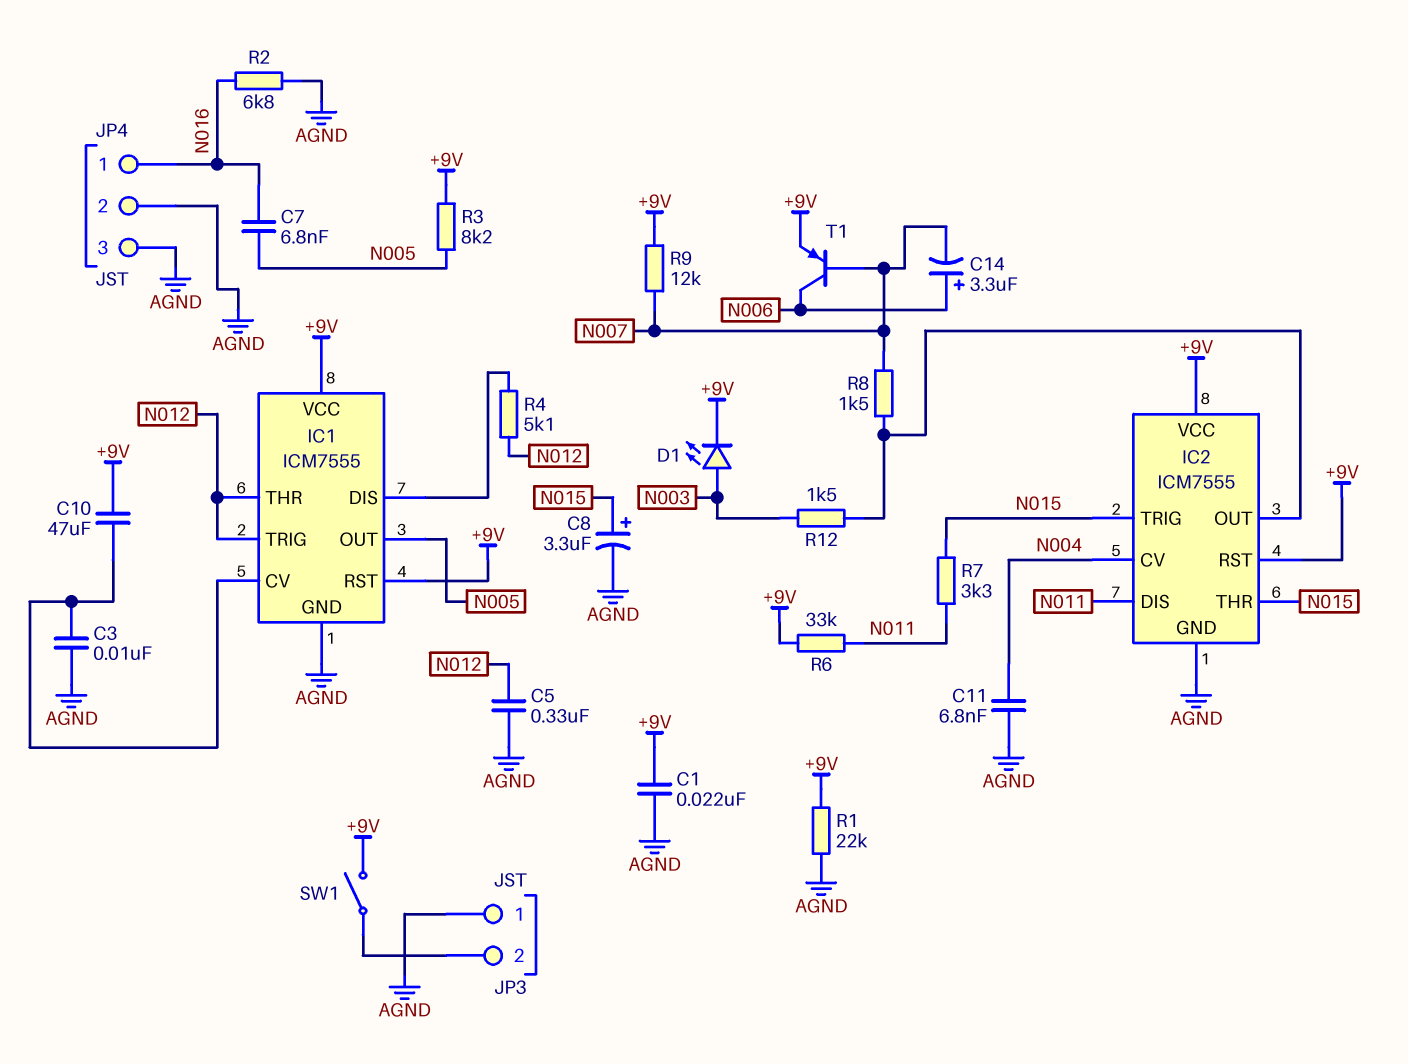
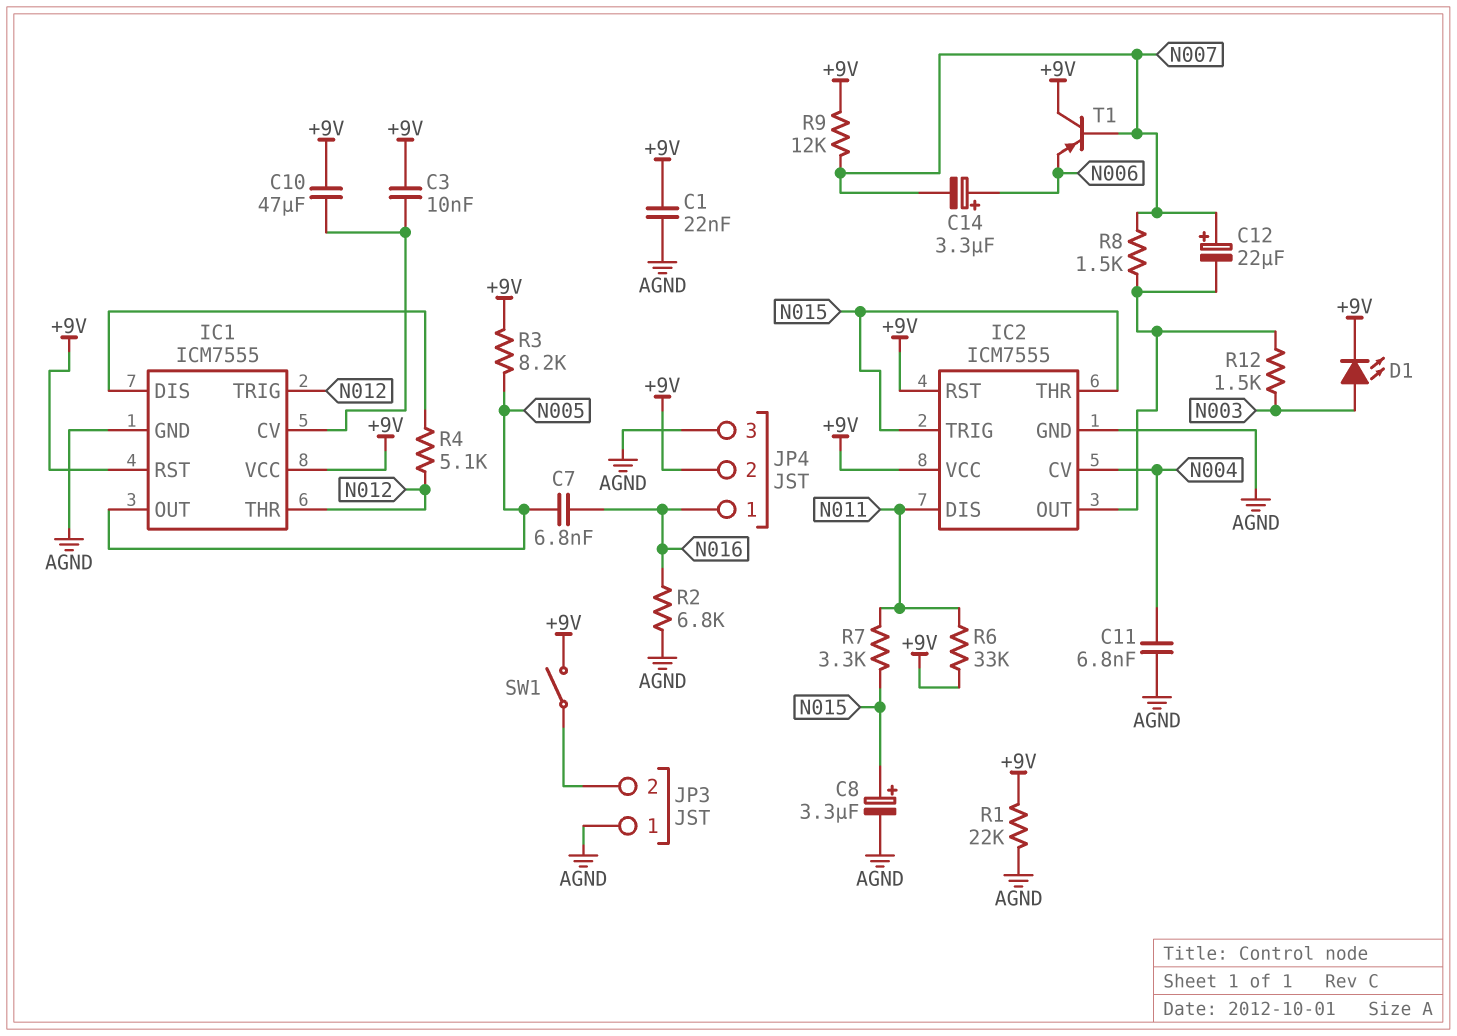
C3: 10nF (AGND, IC1/CV) -> 10nF (+9V, IC1/CV)
C5: 330nF (AGND, N012) -> none
C12: none -> 22uF (plus N007, minus IC2/OUT)
JP4 pin 2: AGND -> +9V
T1: PNP (B N007, C N006, E +9V) -> PNP (B N007, C +9V, E N006)

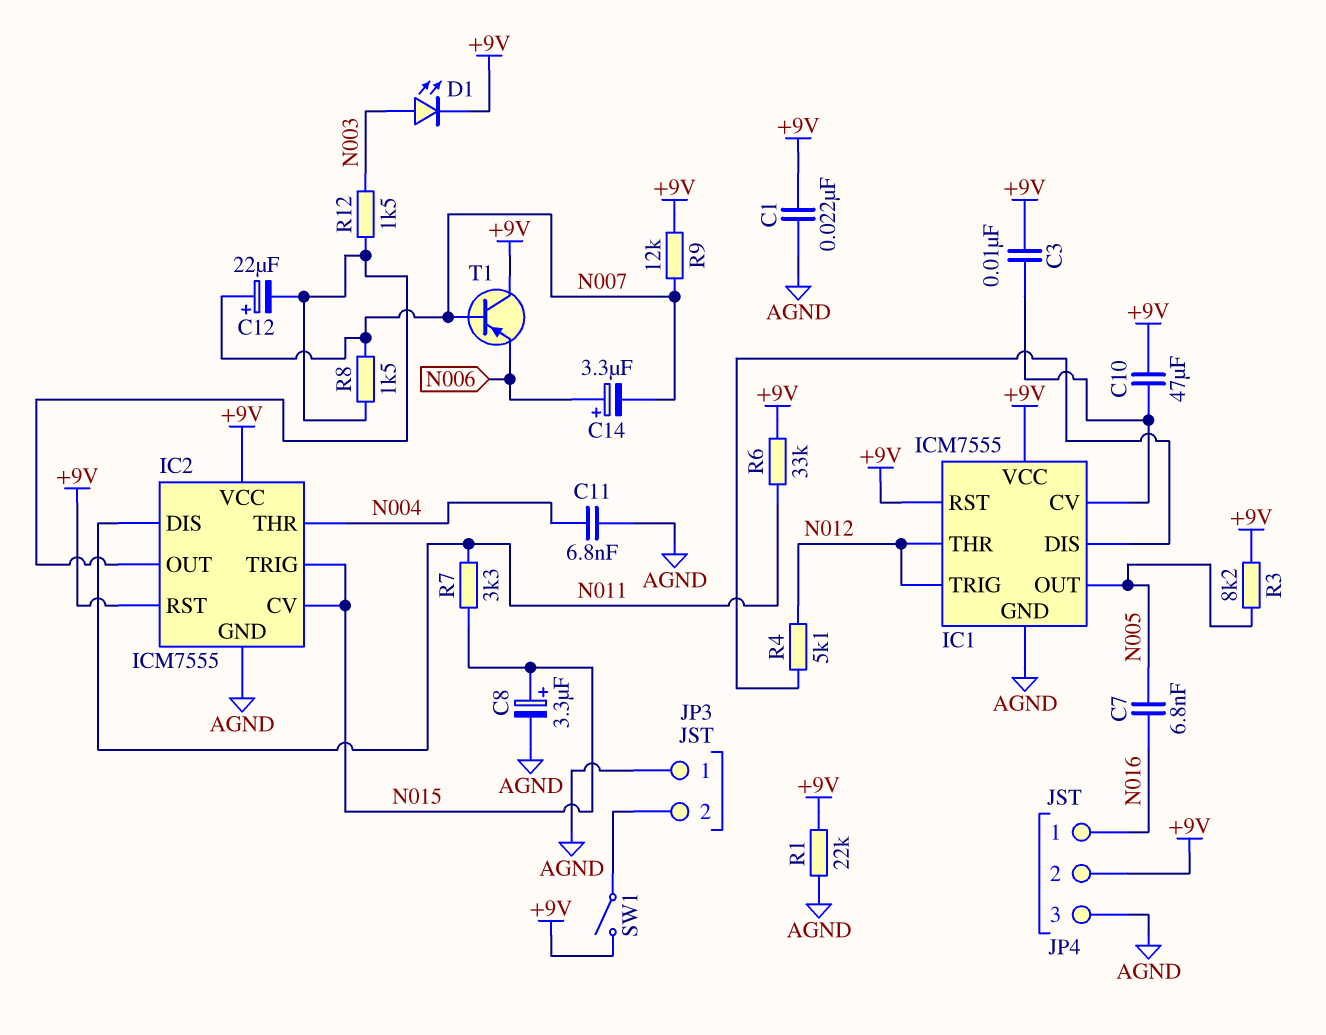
IC2 pin CV: N004 -> N015
IC2 pin THR: N015 -> N004
R2: 6.8k (AGND, N016) -> none

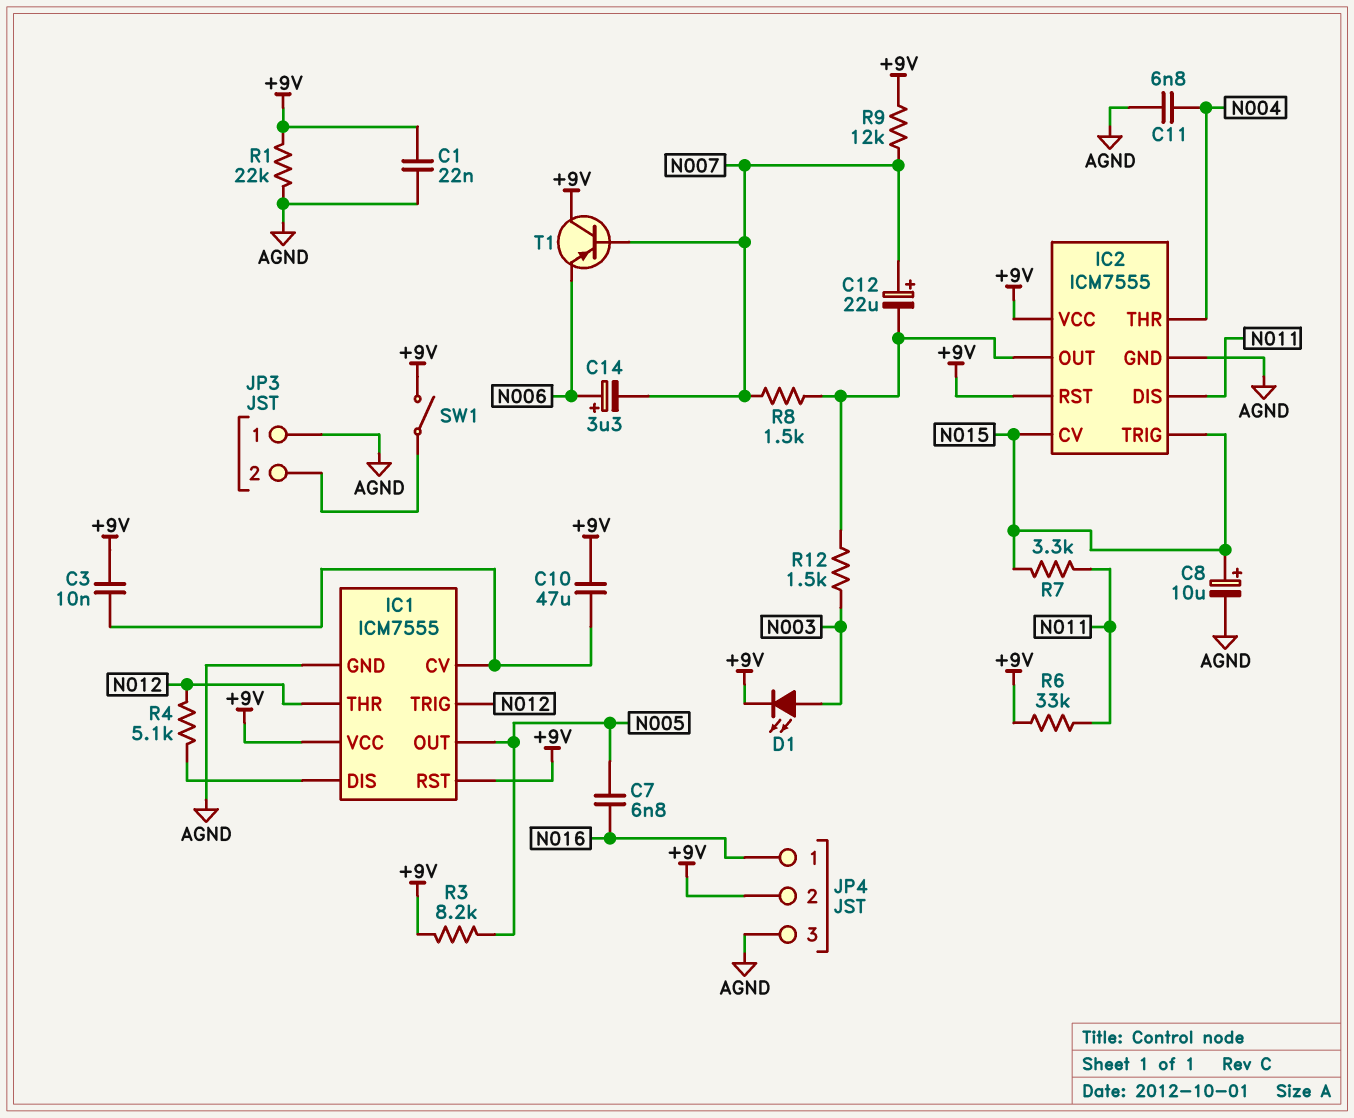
C8: 3.3uF (plus N015, minus AGND) -> 10uF (plus N015, minus AGND)

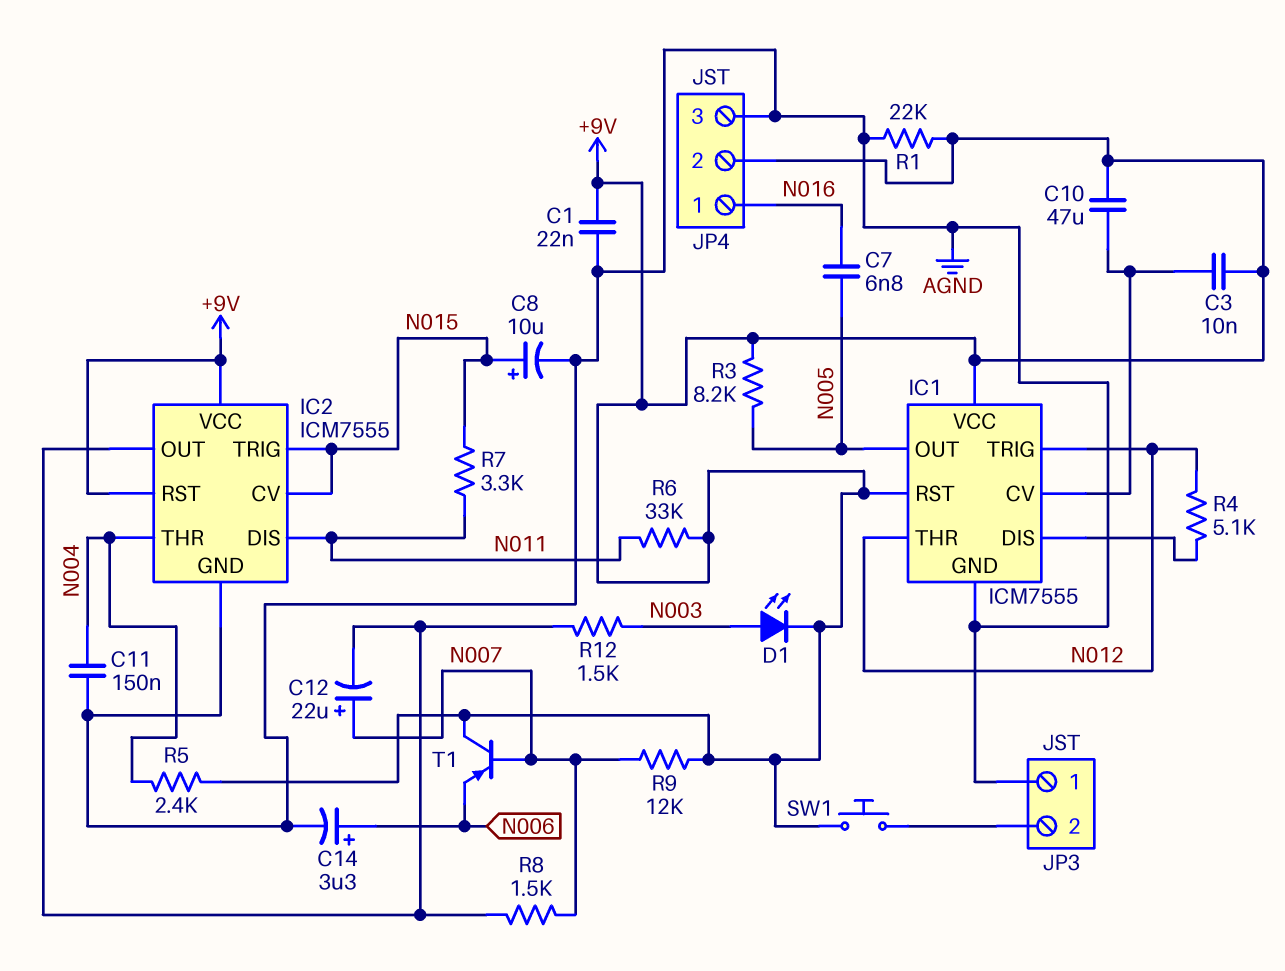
C11: 6.8nF (AGND, N004) -> 150nF (AGND, N004)
C14: 3.3uF (plus N006, minus N007) -> 3.3uF (plus N006, minus AGND)
R5: none -> 2.4k (+9V, N004)
SW1: switch (+9V, JP3/2) -> button (+9V, JP3/2)

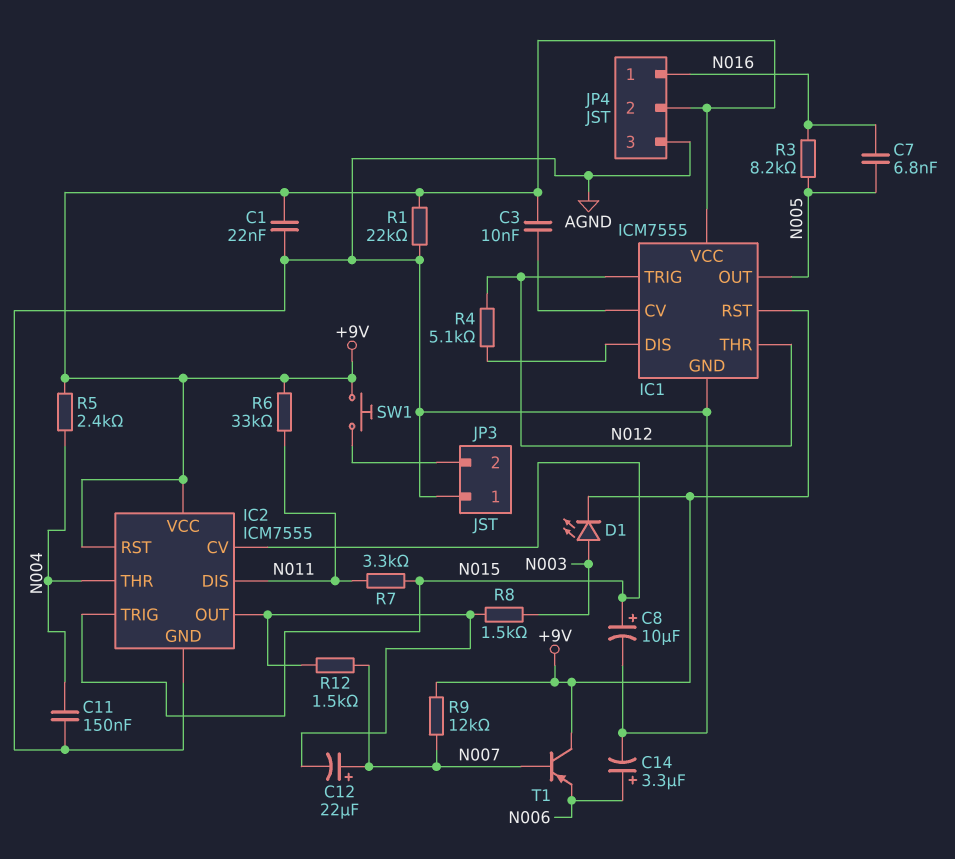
C10: 47uF (+9V, IC1/CV) -> none
R3: 8.2k (+9V, N005) -> 8.2k (N005, N016)
R8: 1.5k (IC2/OUT, N007) -> 1.5k (IC2/OUT, N003)
R12: 1.5k (IC2/OUT, N003) -> 1.5k (IC2/OUT, N007)

